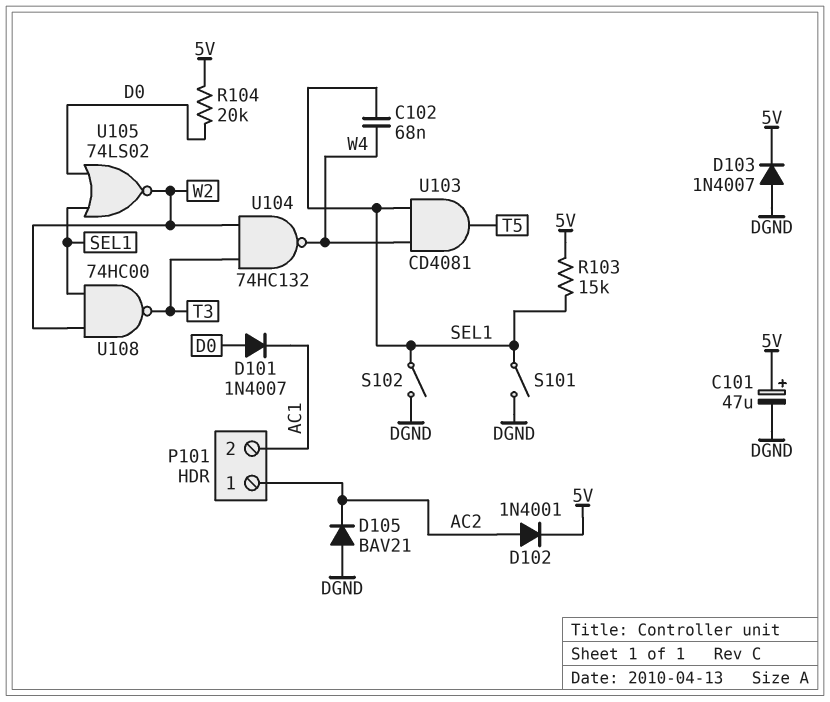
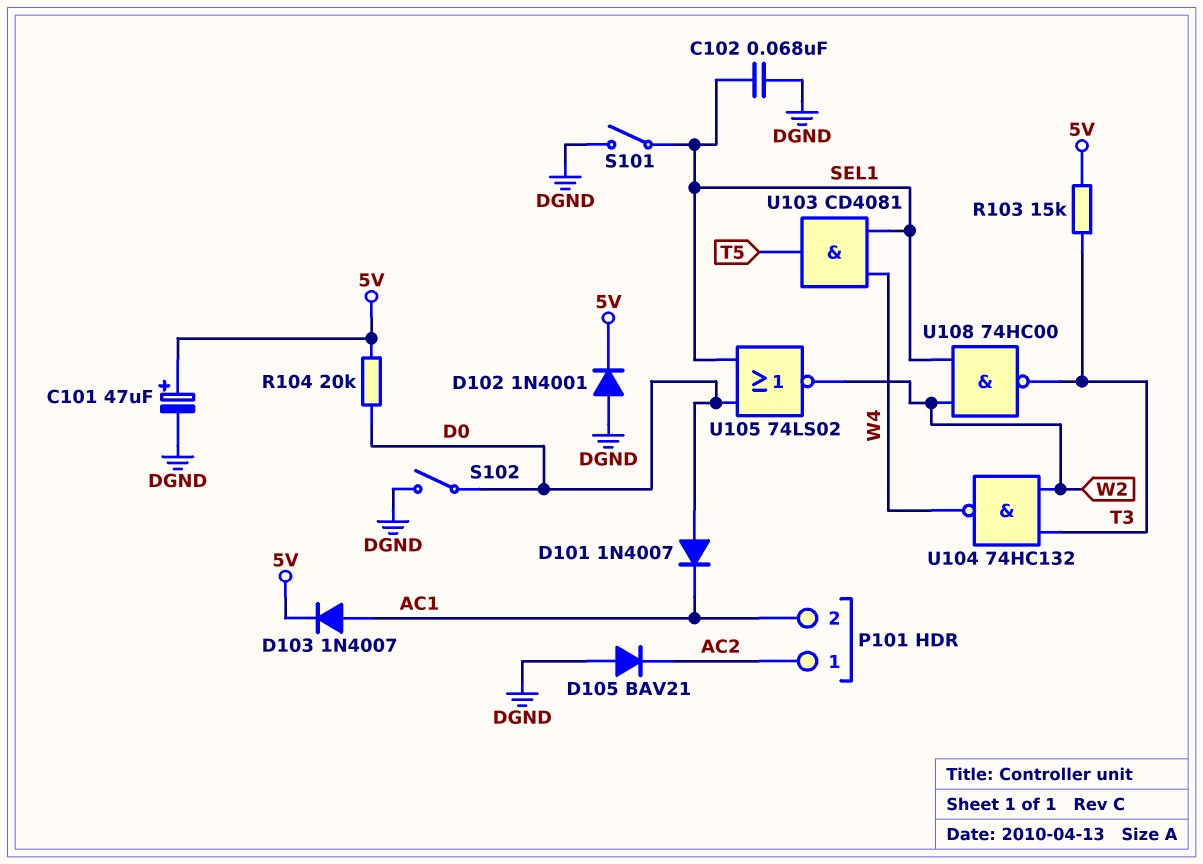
C102: 68nF (SEL1, W4) -> 68nF (DGND, SEL1)
D102: diode 1N4001 (A AC2, K 5V) -> diode 1N4001 (A DGND, K 5V)
D103: diode 1N4007 (A DGND, K 5V) -> diode 1N4007 (A AC1, K 5V)
R103: 15k (5V, SEL1) -> 15k (5V, T3)
S102: switch (DGND, SEL1) -> switch (D0, DGND)

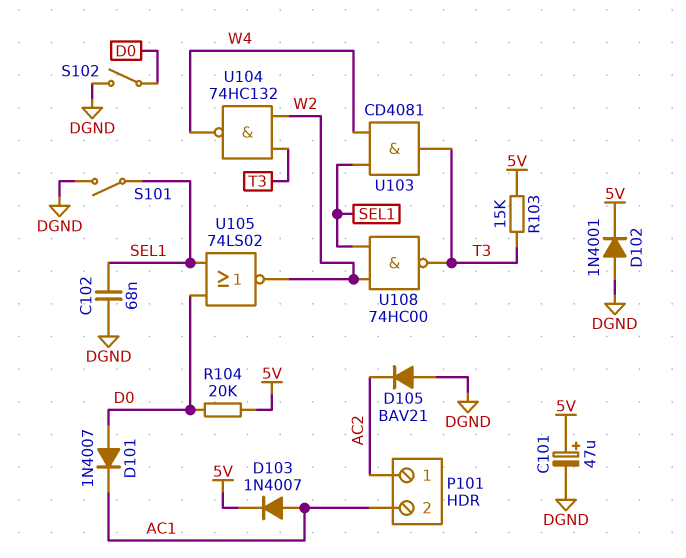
U103: AND CD4081 (in SEL1, in W4, out T5) -> AND CD4081 (in SEL1, in W4, out T3)

